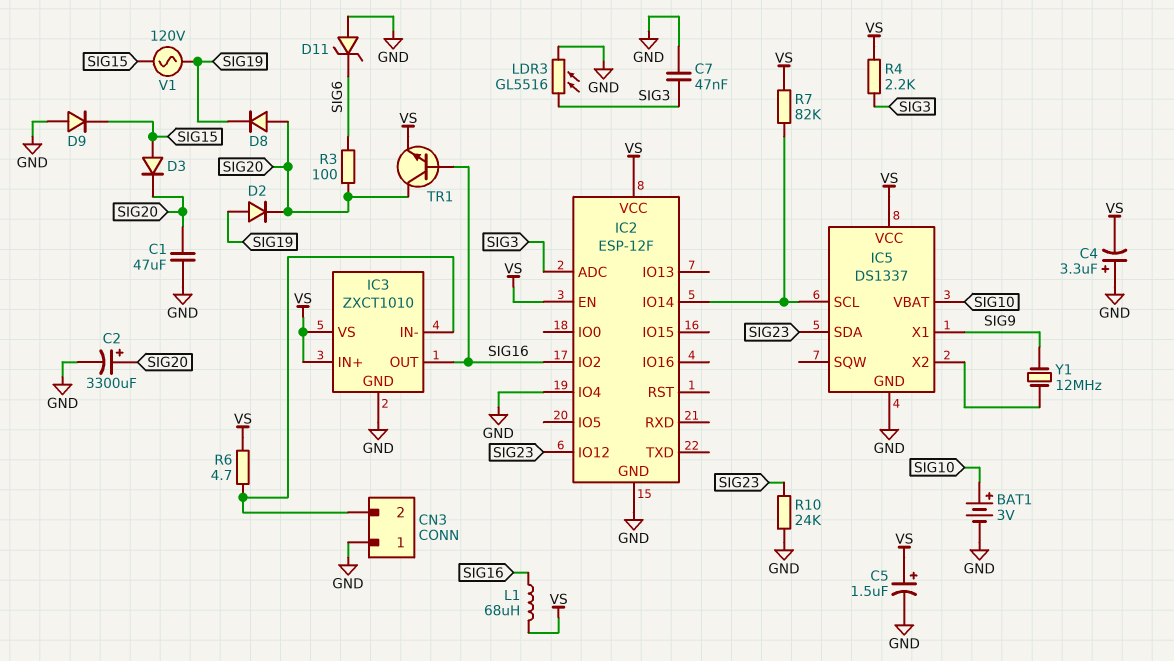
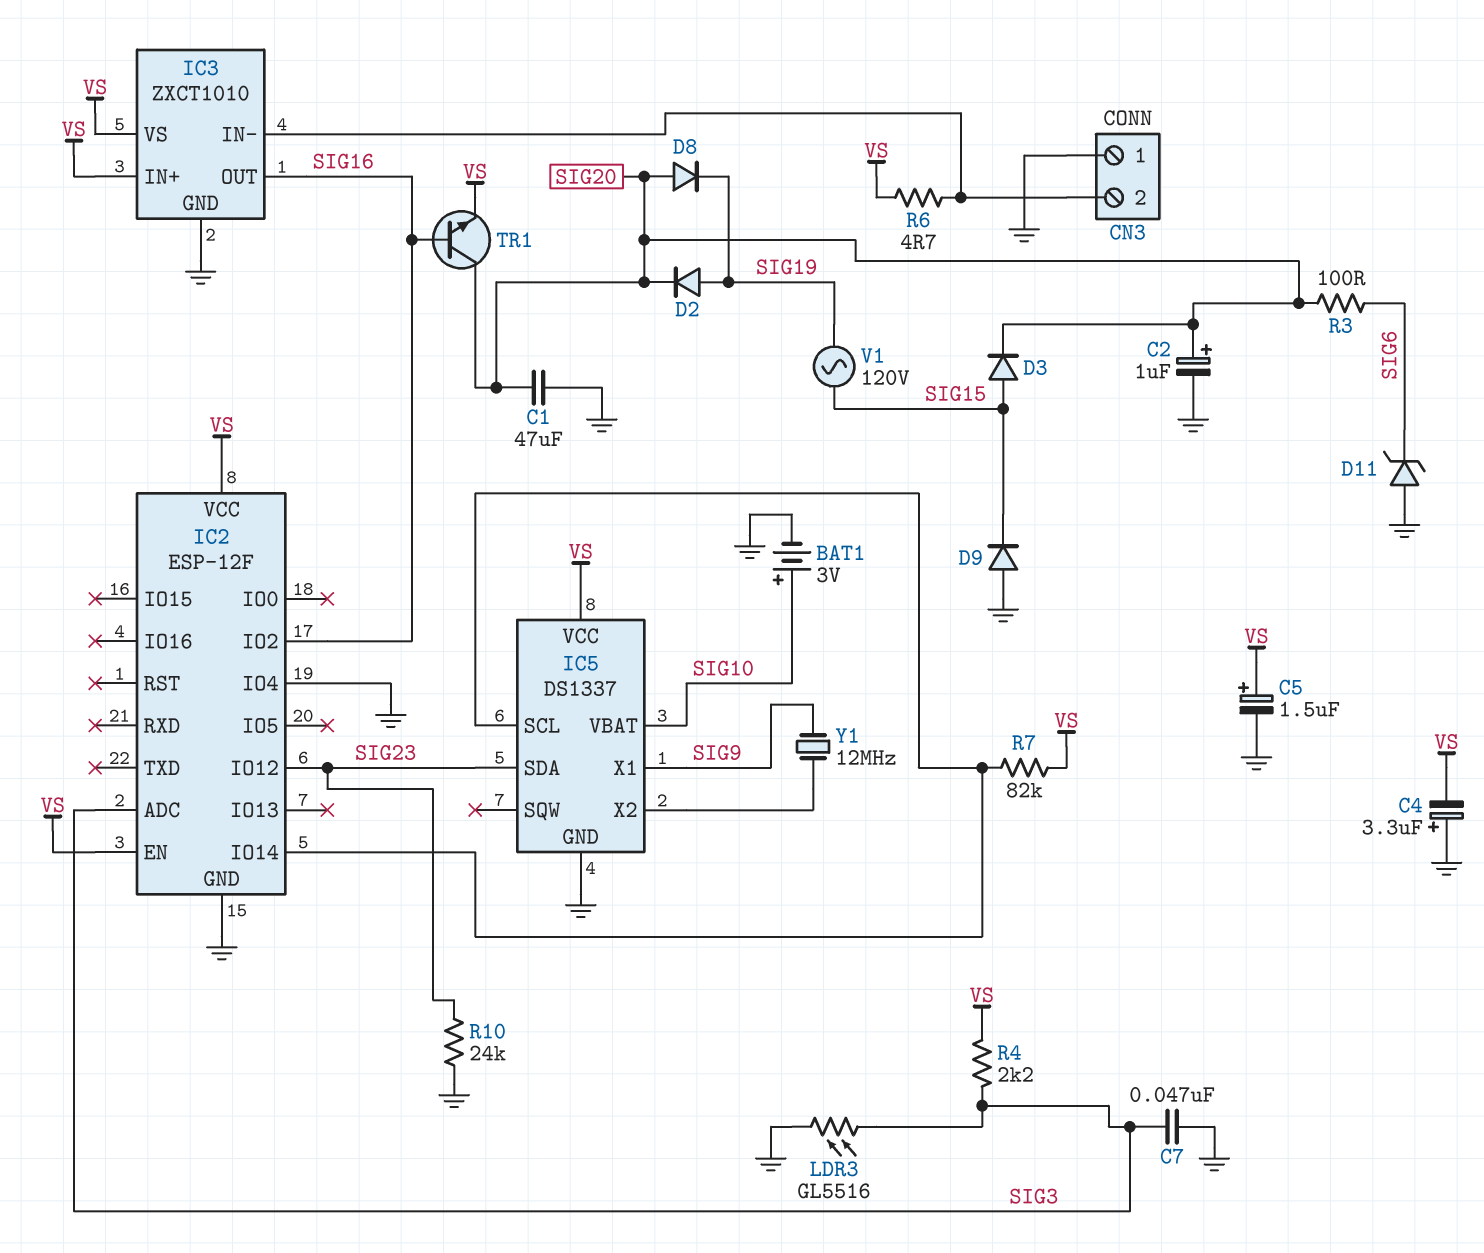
C2: 3300uF (plus SIG20, minus GND) -> 1uF (plus SIG20, minus GND)
L1: 68uH (SIG16, VS) -> none

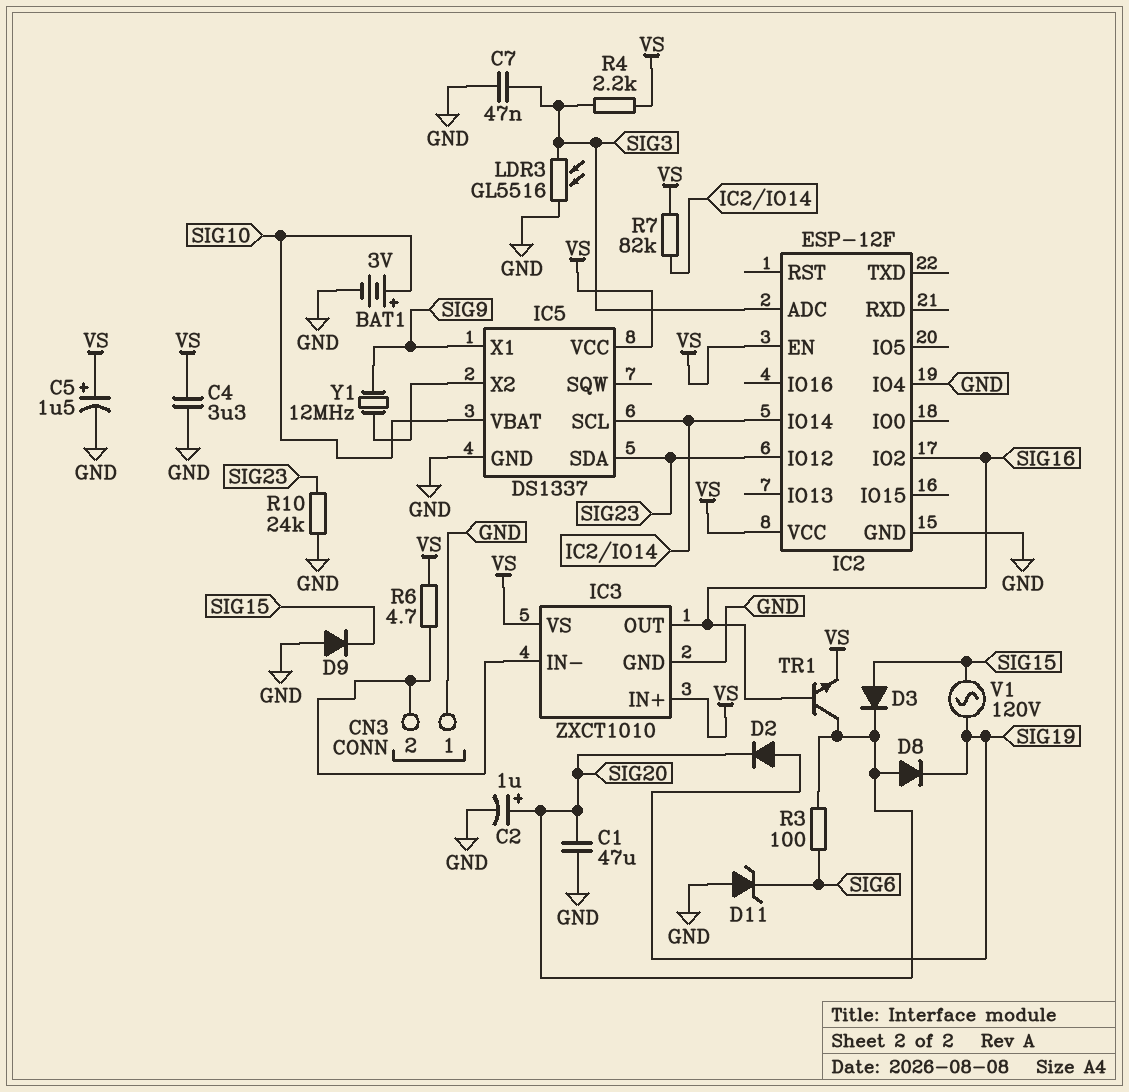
C4: 3.3uF (plus GND, minus VS) -> 3.3uF (GND, VS)

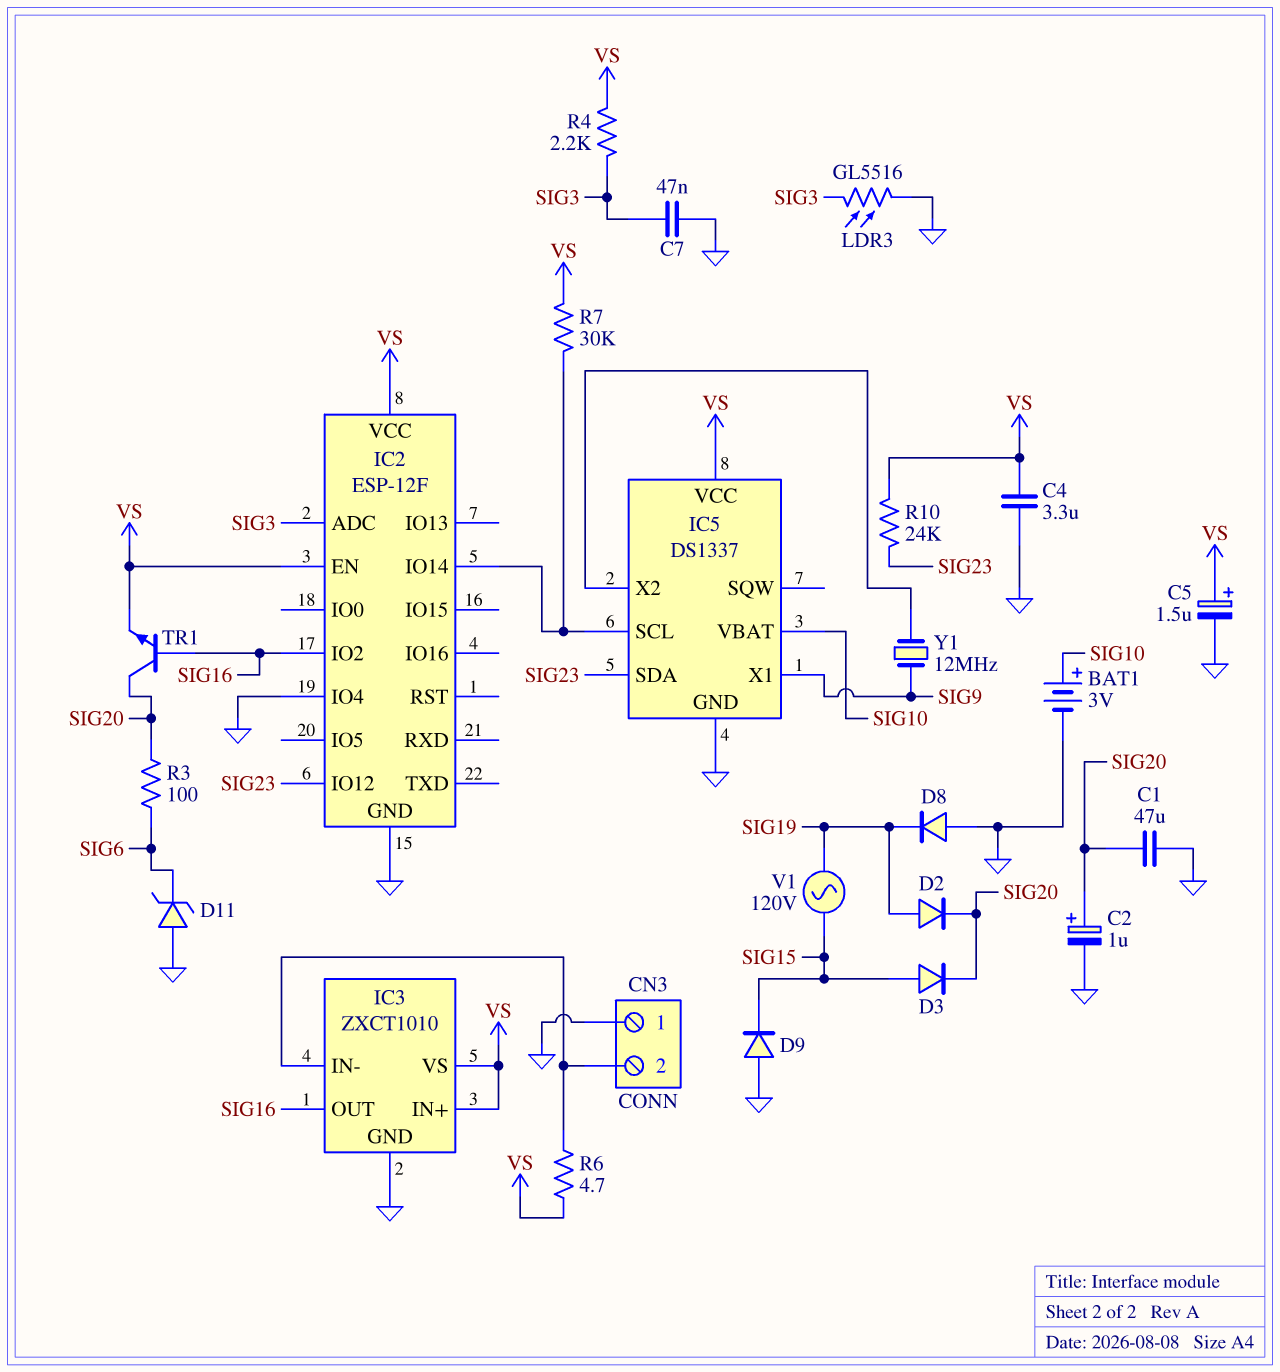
D8: diode (A SIG20, K SIG19) -> diode (A GND, K SIG19)
R7: 82k (IC2/IO14, VS) -> 30k (IC2/IO14, VS)
R10: 24k (GND, SIG23) -> 24k (SIG23, VS)

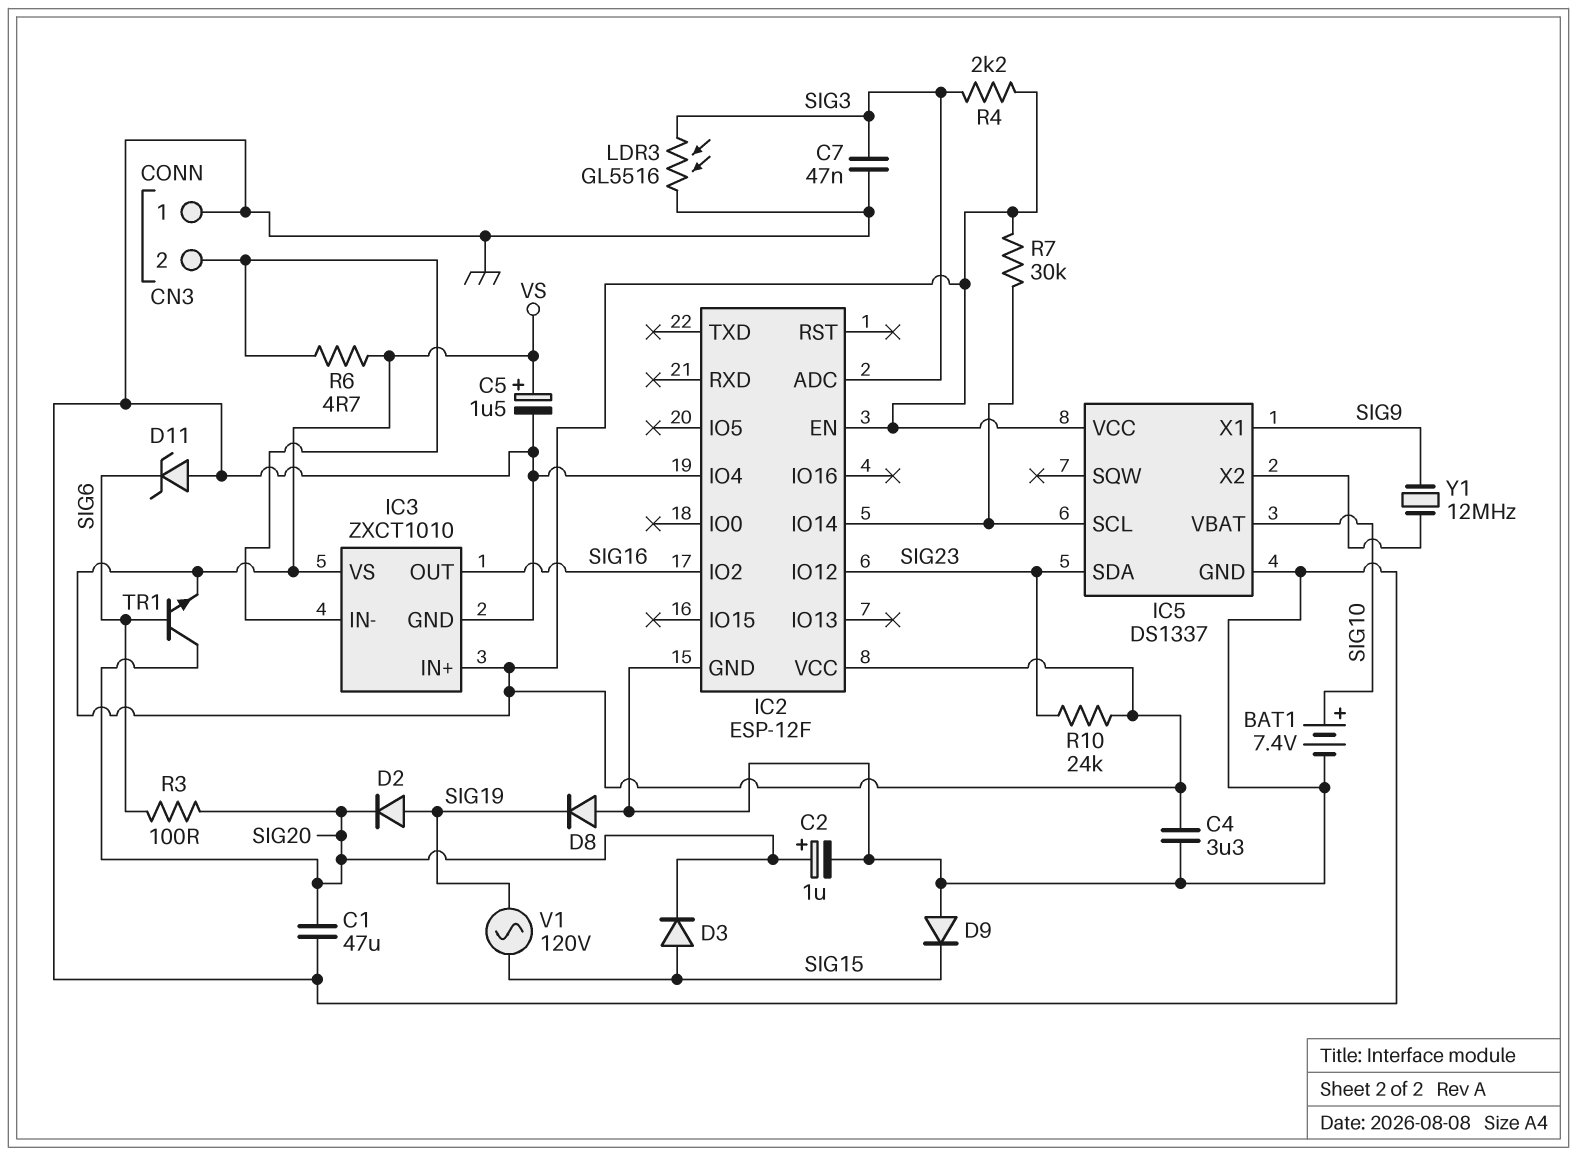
BAT1: 3V (plus SIG10, minus GND) -> 7.4V (plus SIG10, minus GND)
TR1: NPN (B SIG16, C SIG20, E VS) -> NPN (B SIG6, C SIG20, E VS)

